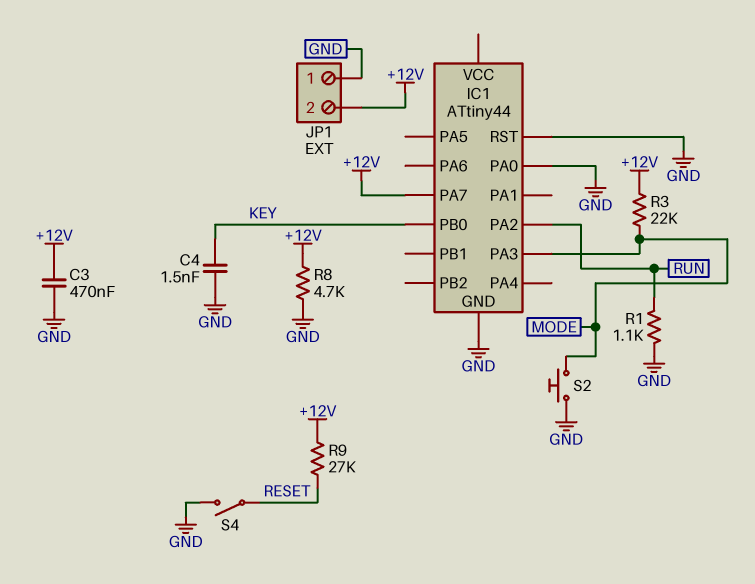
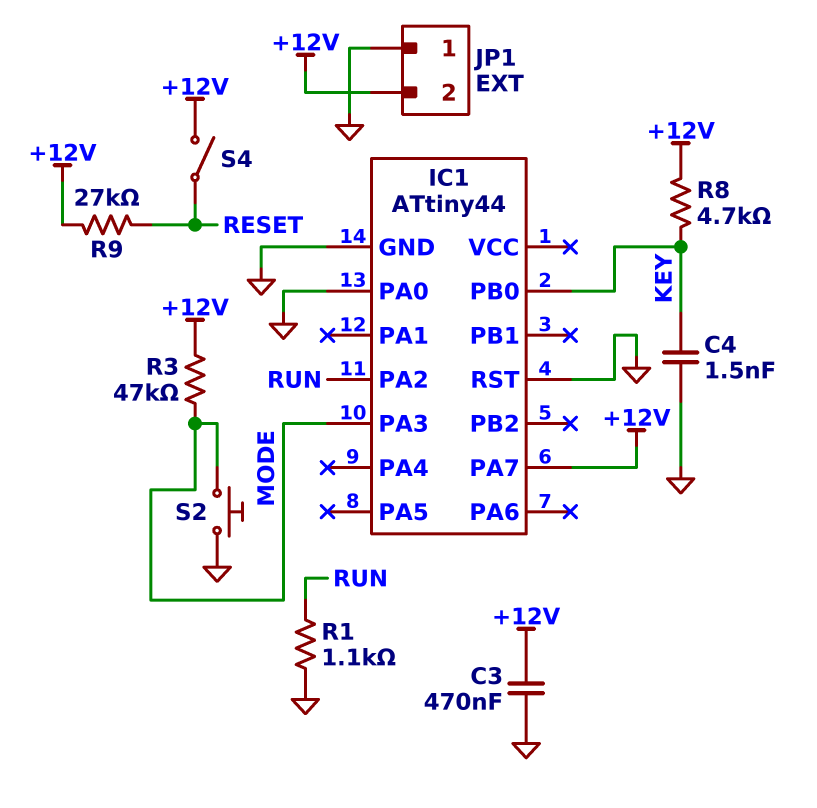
R3: 22k (+12V, MODE) -> 47k (+12V, MODE)
R8: 4.7k (+12V, GND) -> 4.7k (+12V, KEY)
S4: switch (GND, RESET) -> switch (+12V, RESET)

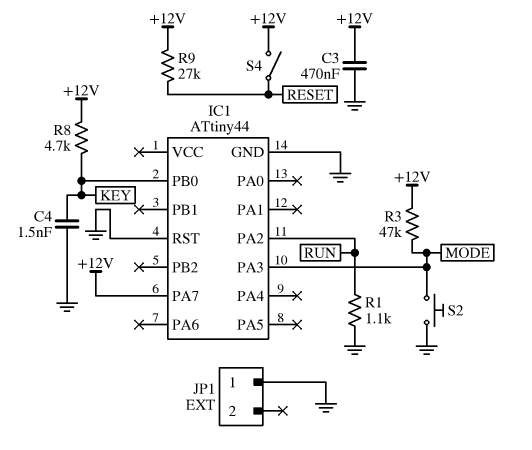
IC1 pin PA0: GND -> none
JP1 pin 2: +12V -> none

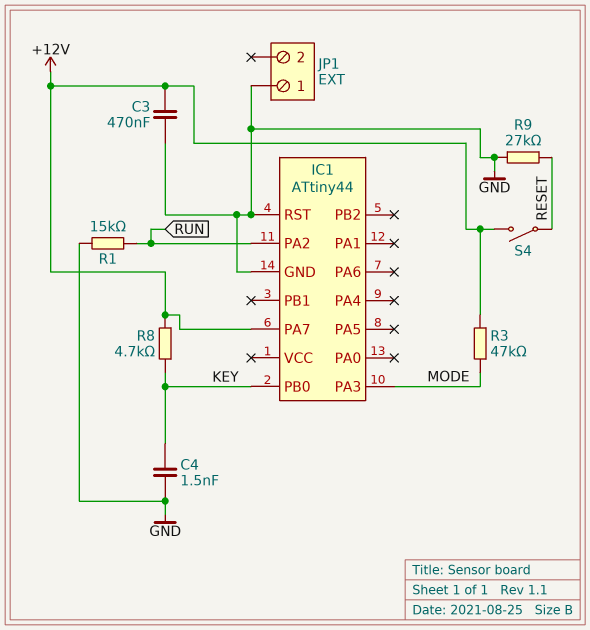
R1: 1.1k (GND, RUN) -> 15k (GND, RUN)
R9: 27k (+12V, RESET) -> 27k (GND, RESET)
S2: button (GND, MODE) -> none

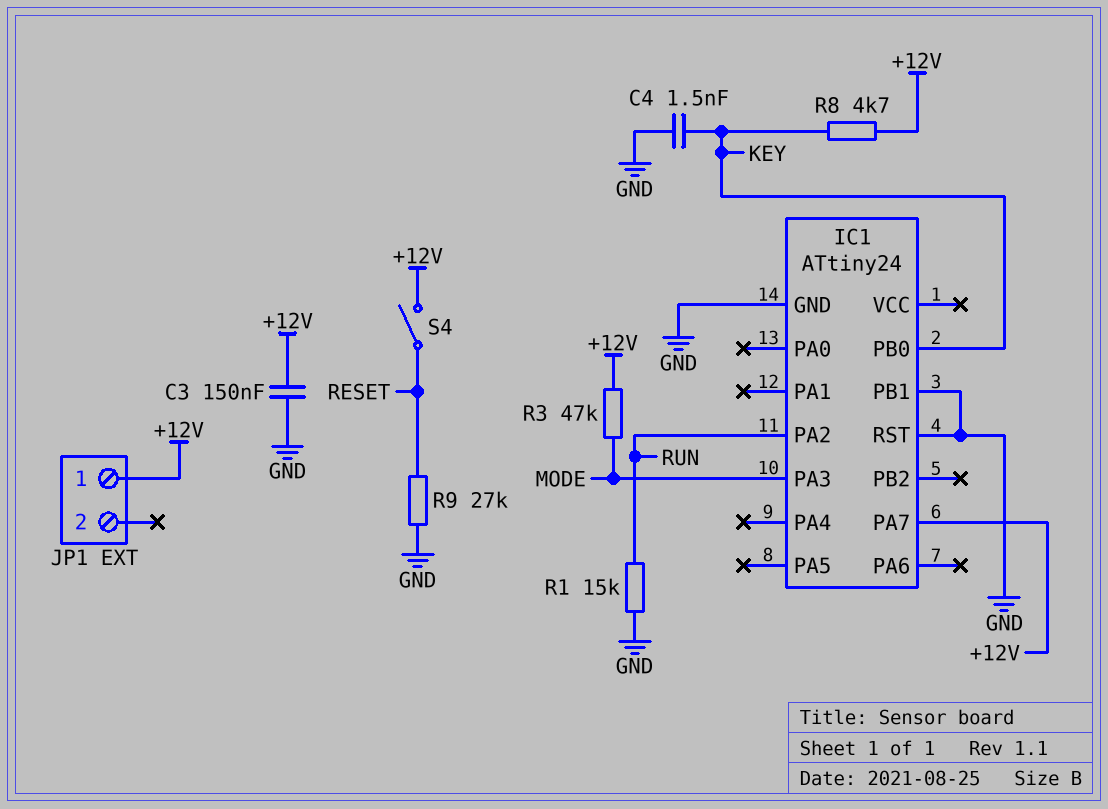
C3: 470nF (+12V, GND) -> 150nF (+12V, GND)
IC1: ATtiny44 -> ATtiny24
IC1 pin PB1: none -> GND
JP1 pin 1: GND -> +12V

